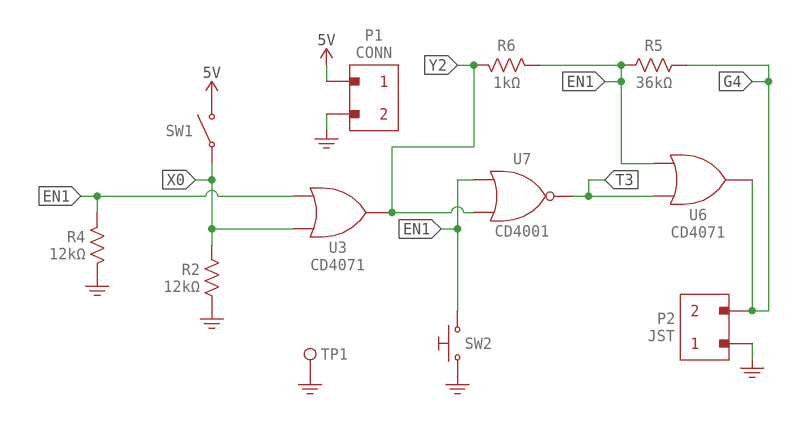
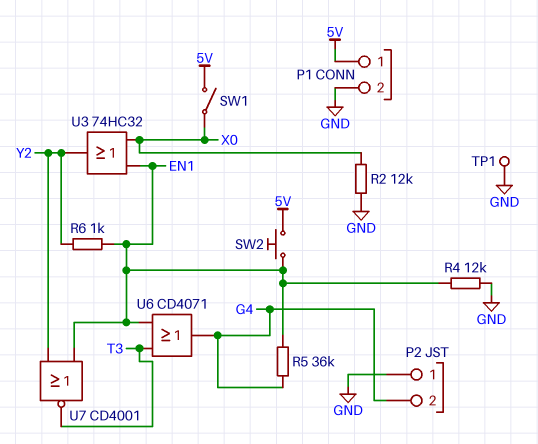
SW2: button (EN1, GND) -> button (5V, EN1)
U3: OR CD4071 (in EN1, in X0, out Y2) -> OR 74HC32 (in EN1, in X0, out Y2)

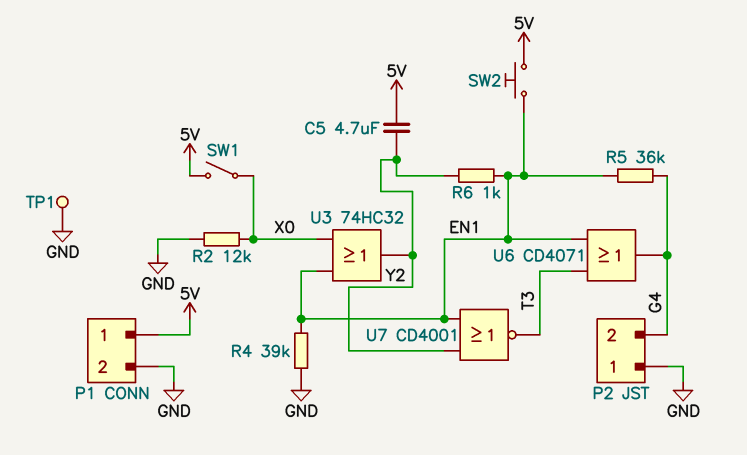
C5: none -> 4.7uF (5V, Y2)
R4: 12k (EN1, GND) -> 39k (EN1, GND)

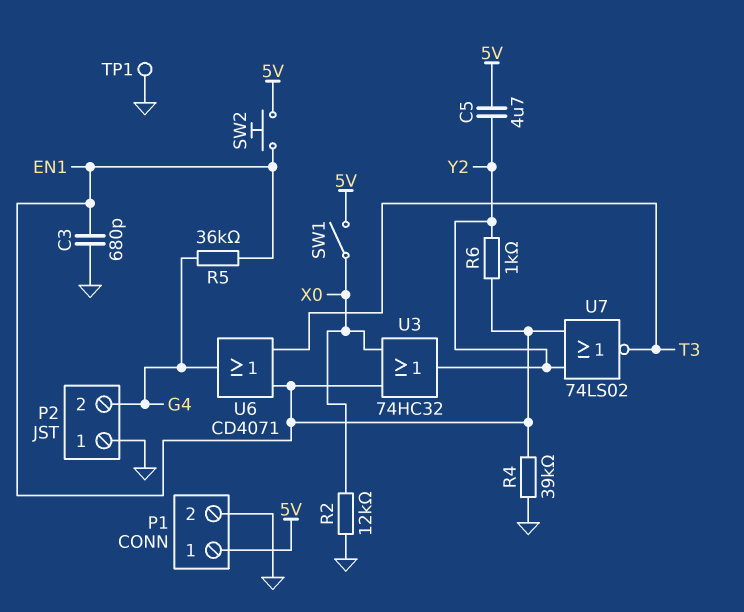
C3: none -> 680pF (EN1, GND)
U7: NOR CD4001 (in EN1, in Y2, out T3) -> NOR 74LS02 (in EN1, in Y2, out T3)

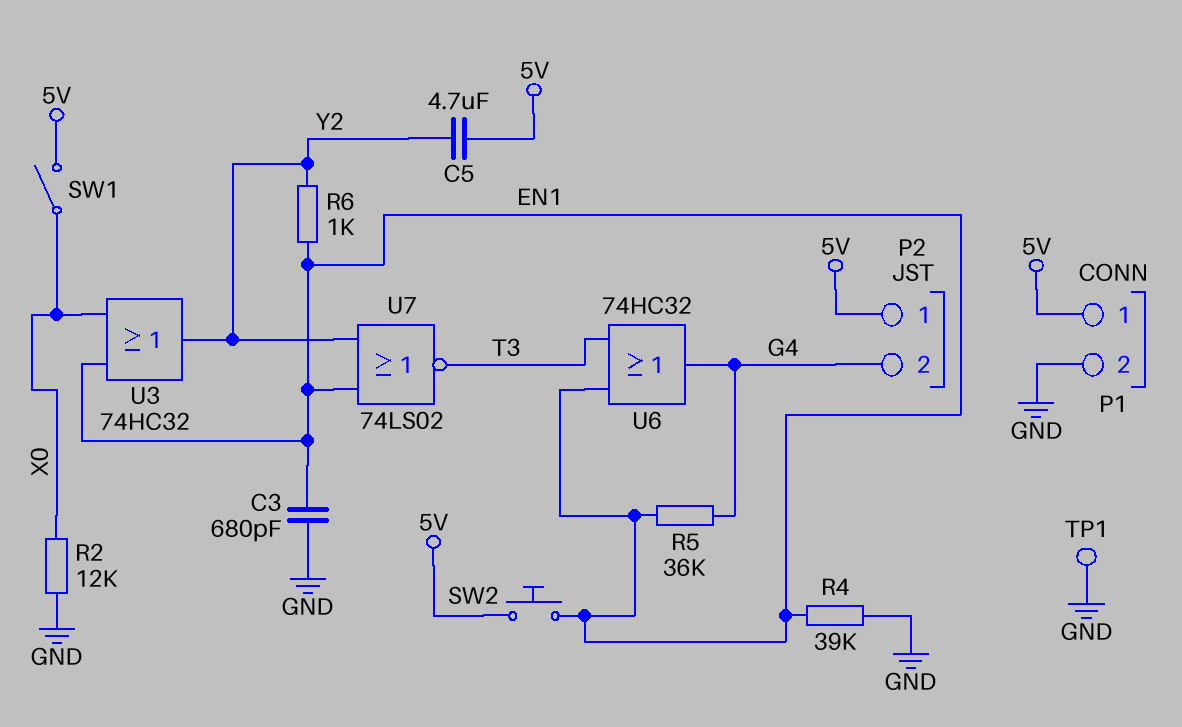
P2 pin 1: GND -> 5V
U6: OR CD4071 (in EN1, in T3, out G4) -> OR 74HC32 (in EN1, in T3, out G4)

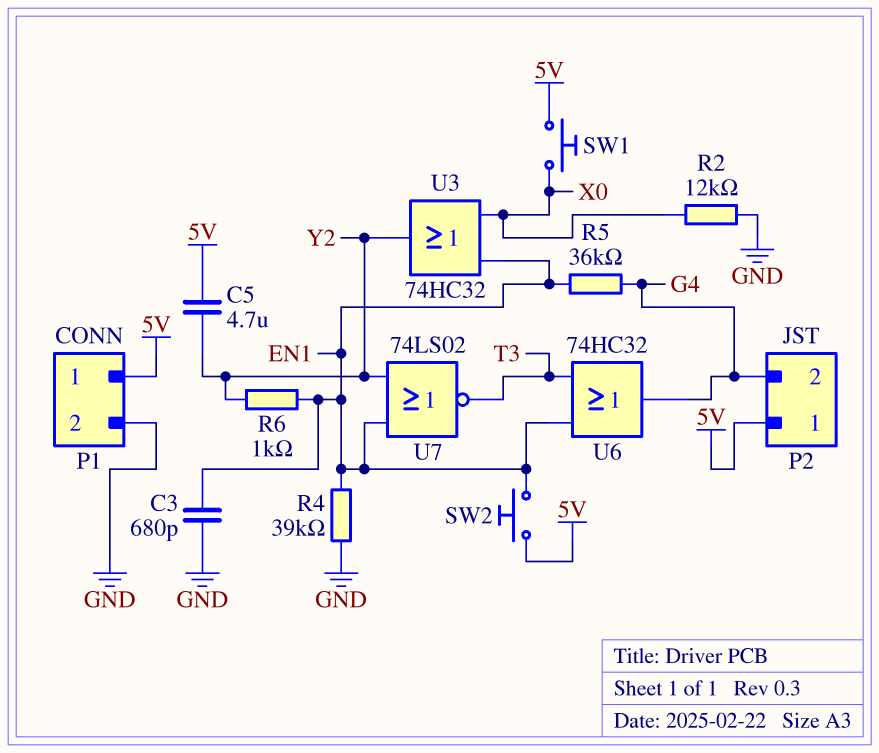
SW1: switch (5V, X0) -> button (5V, X0)
TP1: test point (GND) -> none

